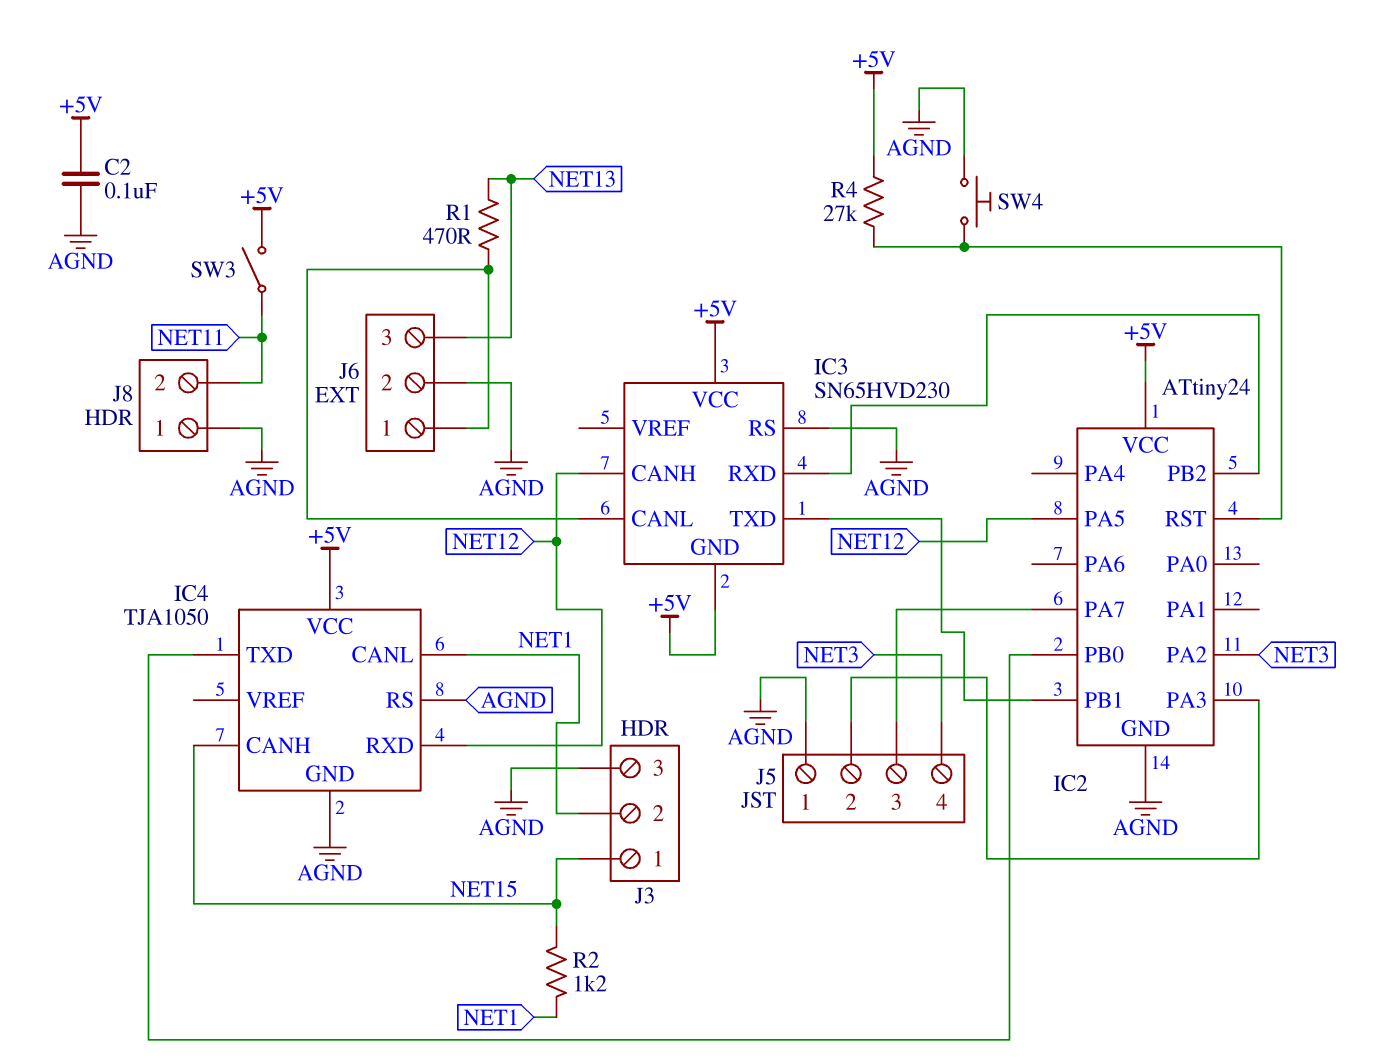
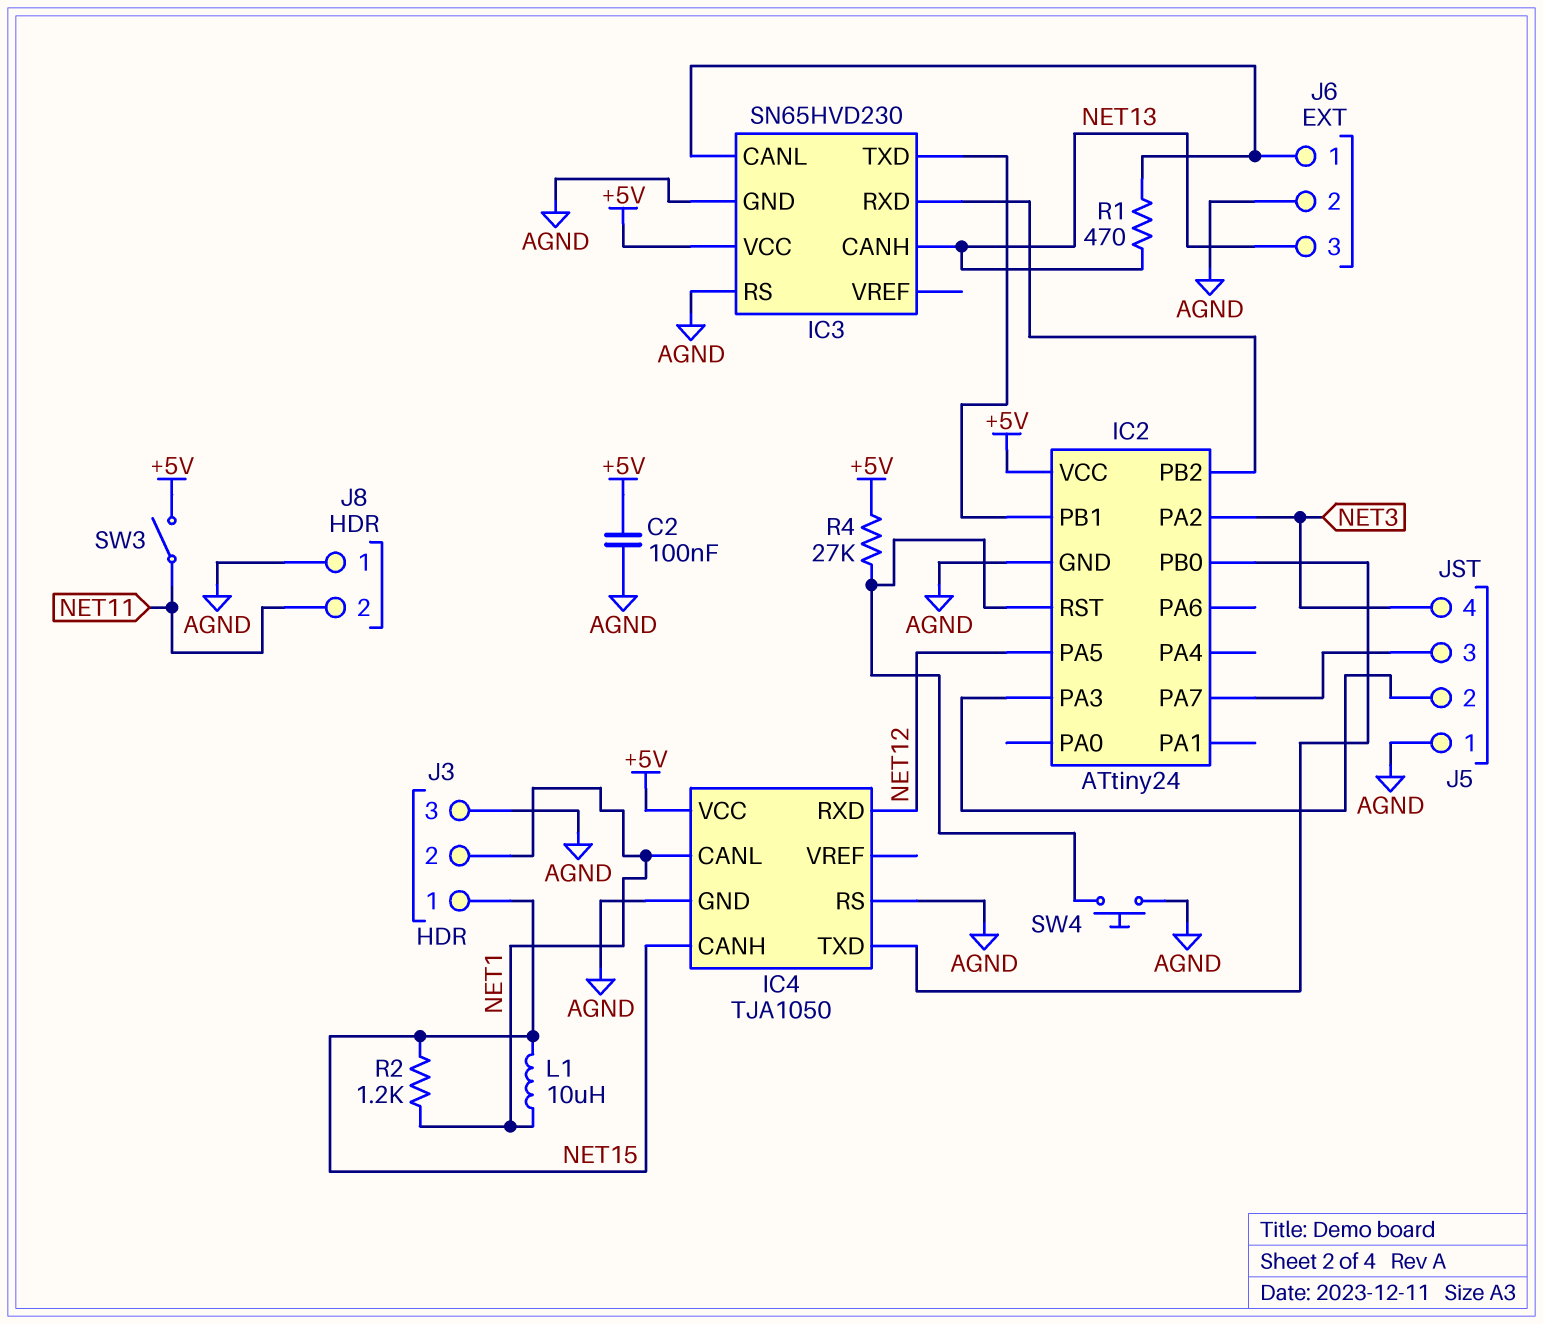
IC3 pin CANH: NET12 -> NET13
IC3 pin GND: +5V -> AGND
L1: none -> 10uH (NET1, NET15)

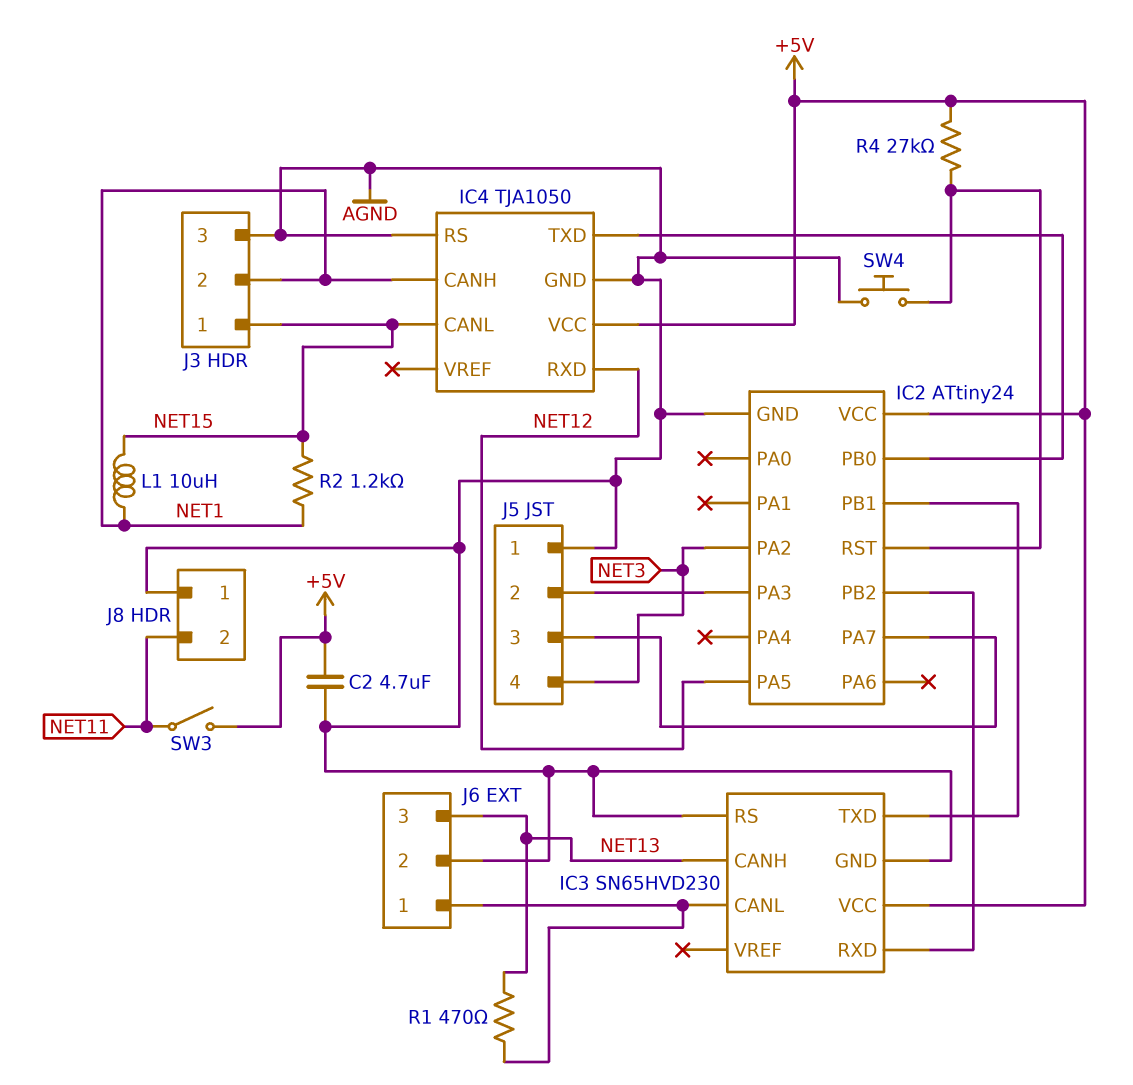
C2: 100nF (+5V, AGND) -> 4.7uF (+5V, AGND)
IC4 pin CANH: NET15 -> NET1
IC4 pin CANL: NET1 -> NET15

